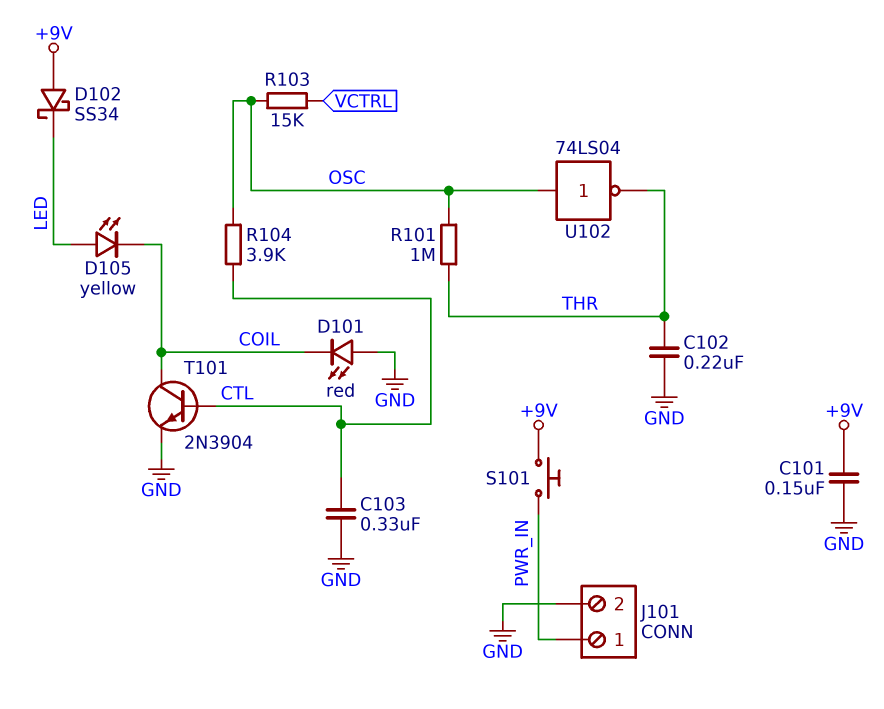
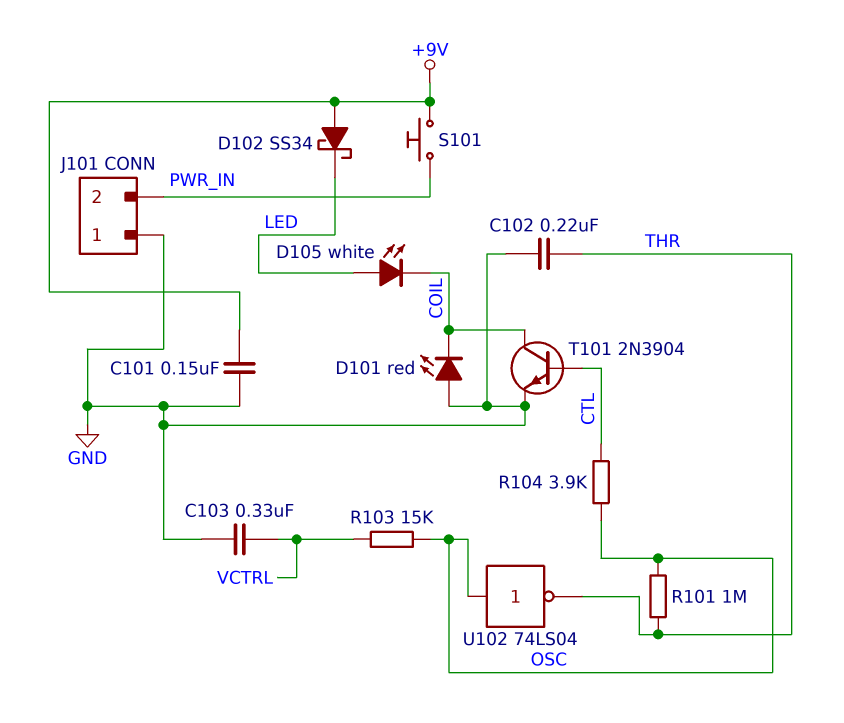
C103: 330nF (CTL, GND) -> 330nF (GND, VCTRL)
D105: LED yellow (A LED, K COIL) -> LED white (A LED, K COIL)
J101 pin 1: PWR_IN -> GND
J101 pin 2: GND -> PWR_IN

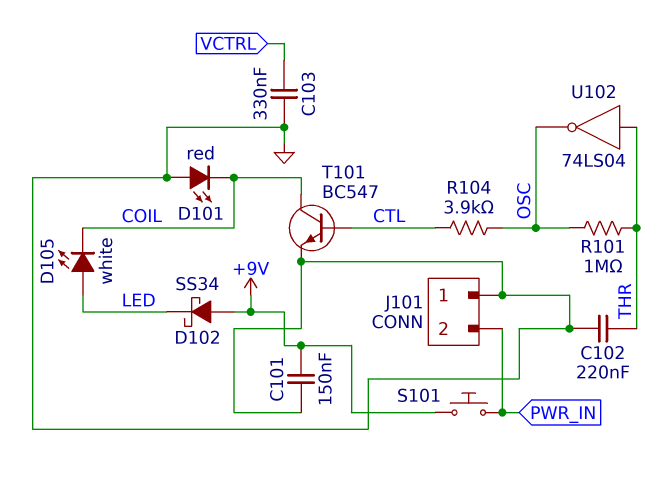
R103: 15k (OSC, VCTRL) -> none
T101: NPN 2N3904 (B CTL, C COIL, E GND) -> NPN BC547 (B CTL, C COIL, E GND)
U102: NOT 74LS04 (in OSC, out THR) -> NOT 74LS04 (in THR, out OSC)

